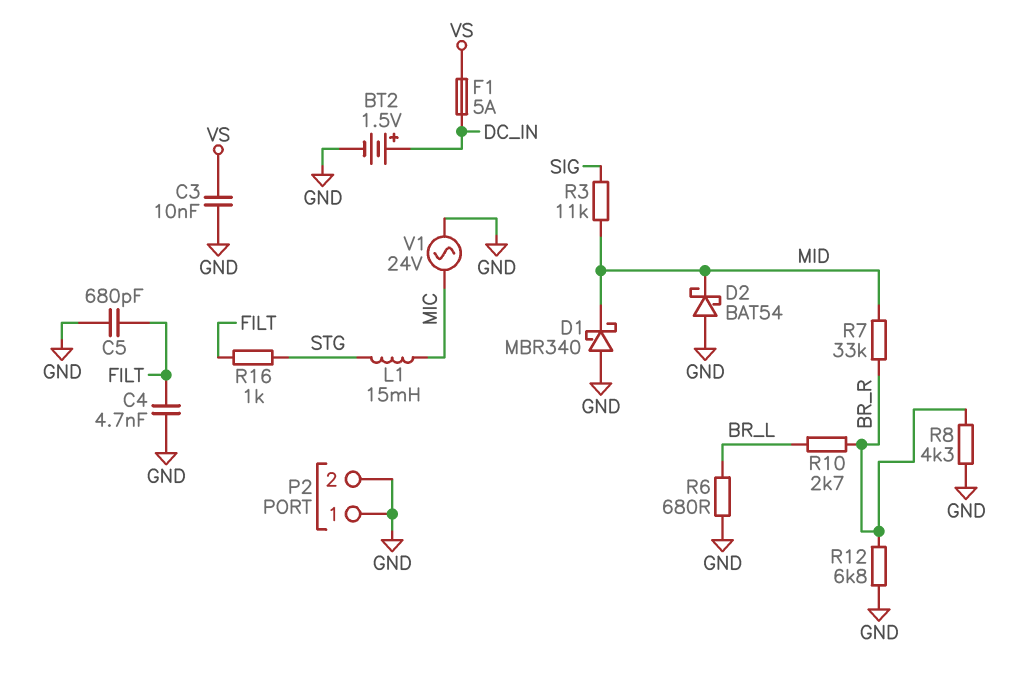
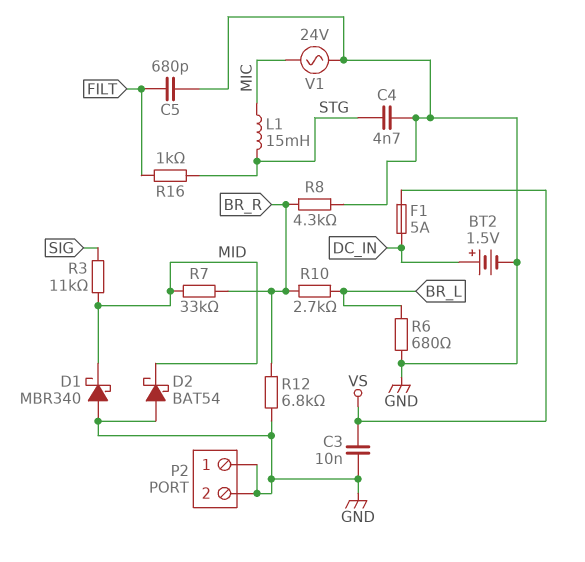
C4: 4.7nF (FILT, GND) -> 4.7nF (GND, STG)

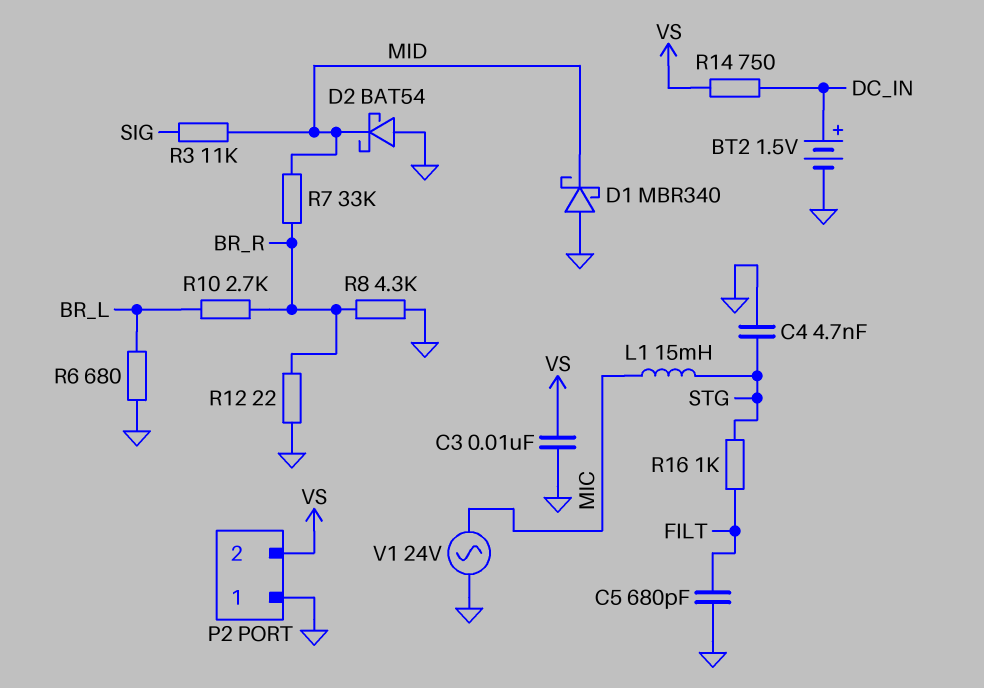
F1: 5A (DC_IN, VS) -> none
P2 pin 2: GND -> VS
R12: 6.8k (BR_R, GND) -> 22 (BR_R, GND)
R14: none -> 750 (DC_IN, VS)

